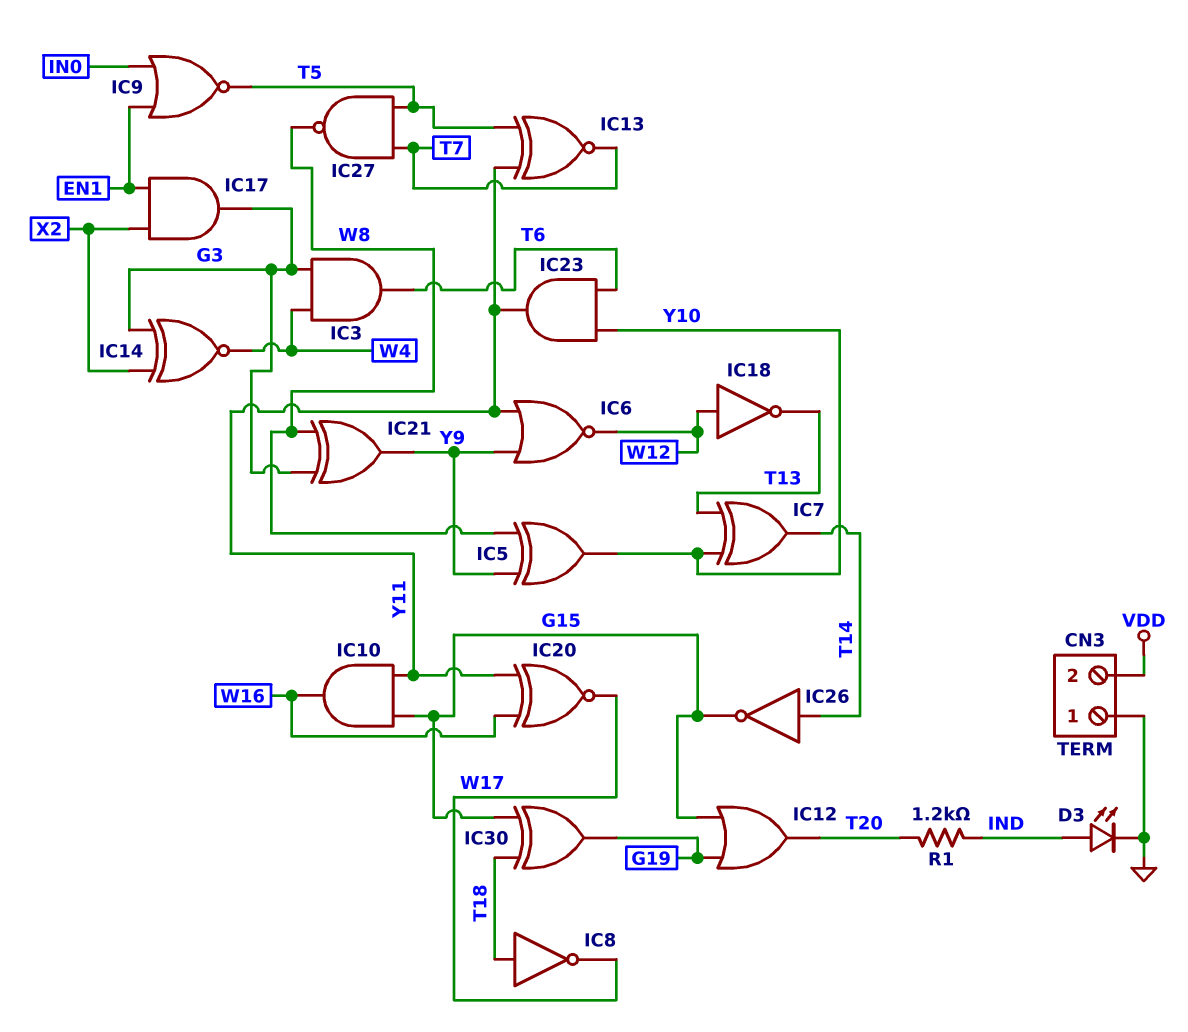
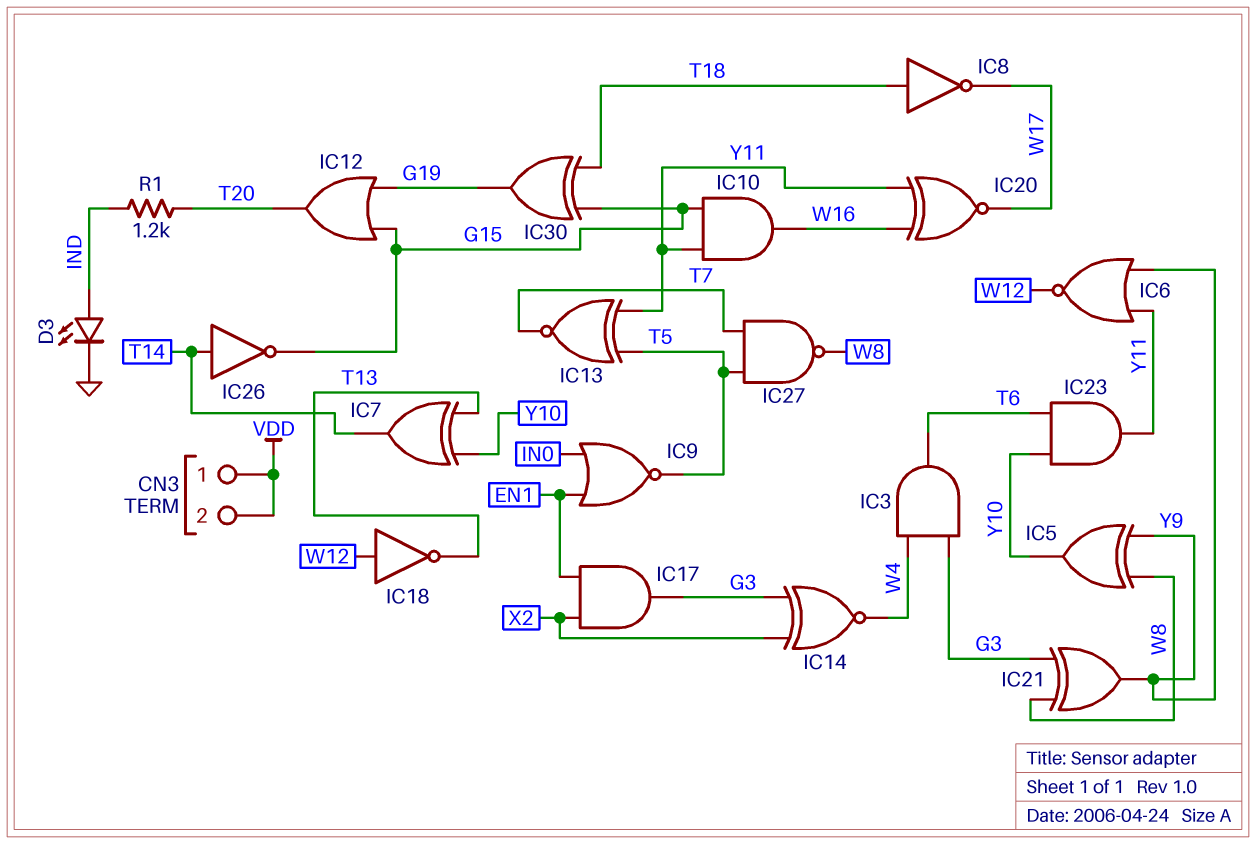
CN3 pin 1: GND -> VDD

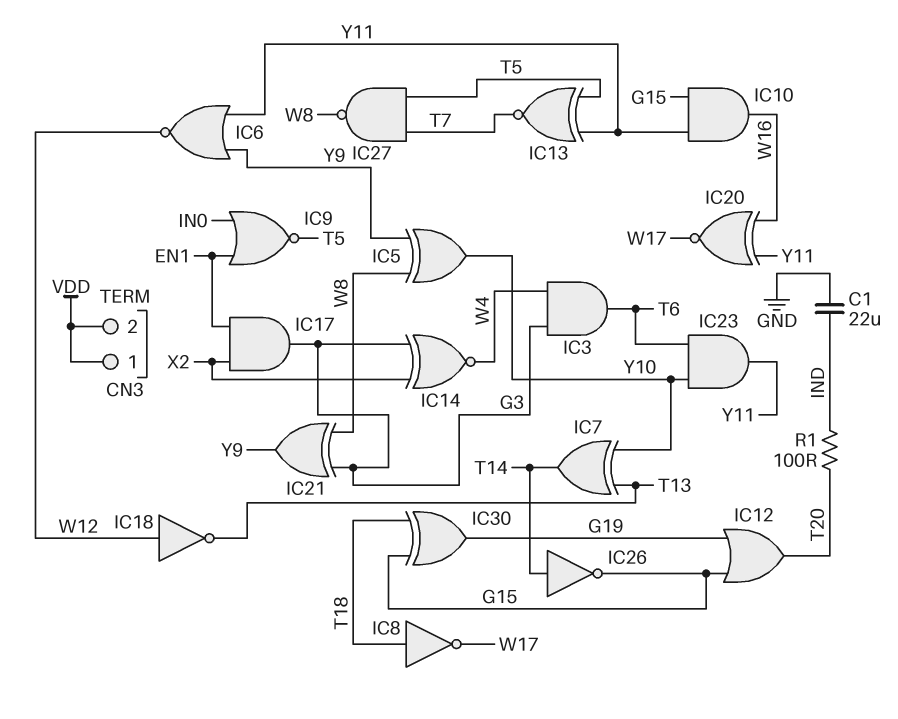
C1: none -> 22uF (GND, IND)
D3: LED (A IND, K GND) -> none
R1: 1.2k (IND, T20) -> 100 (IND, T20)

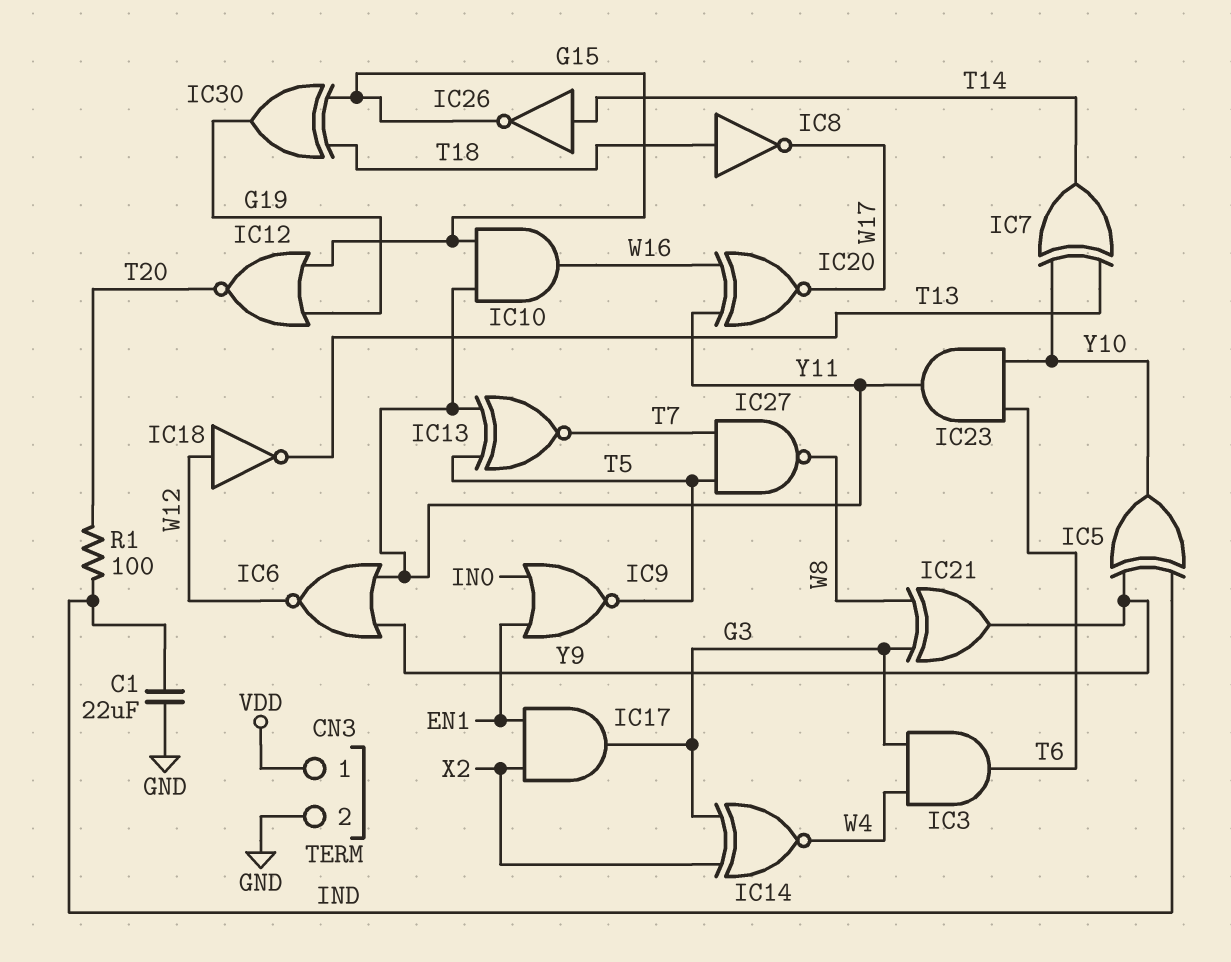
CN3 pin 2: VDD -> GND
IC5: XOR (in W8, in Y9, out Y10) -> XOR (in IND, in Y9, out Y10)
IC12: OR (in G15, in G19, out T20) -> NOR (in G15, in G19, out T20)

